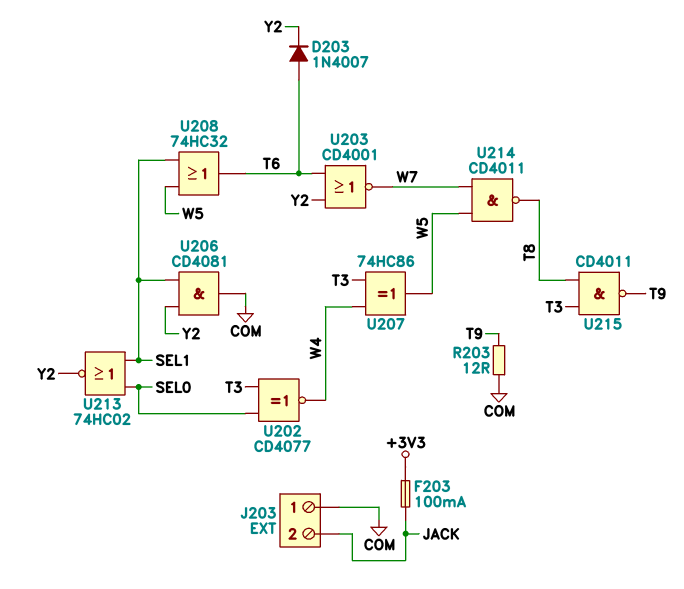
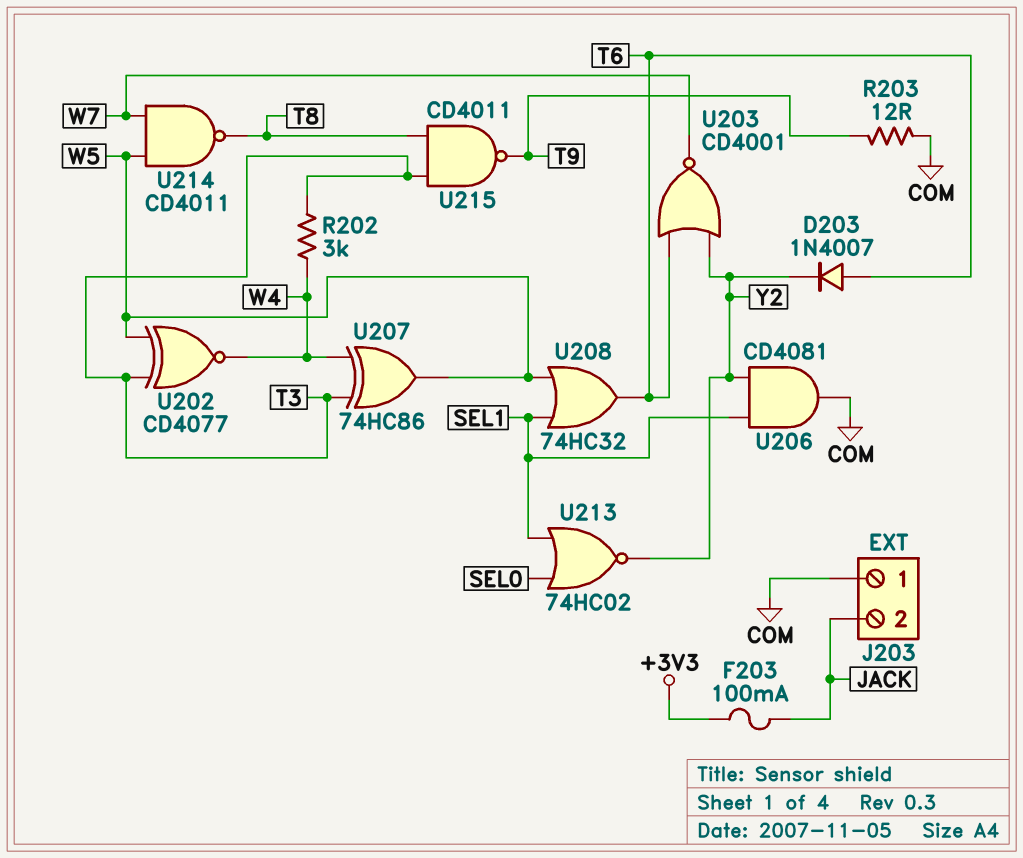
R202: none -> 3k (T3, W4)
U202: XNOR CD4077 (in SEL0, in T3, out W4) -> XNOR CD4077 (in T3, in W5, out W4)

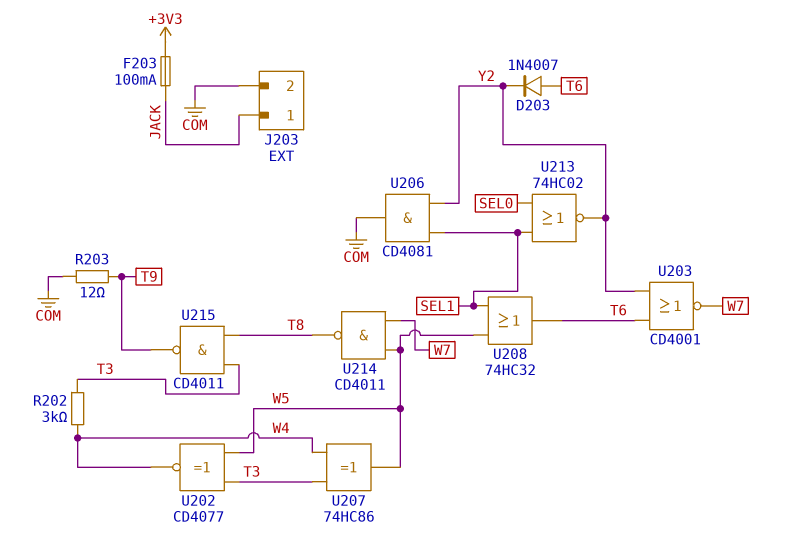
J203 pin 1: COM -> JACK
J203 pin 2: JACK -> COM

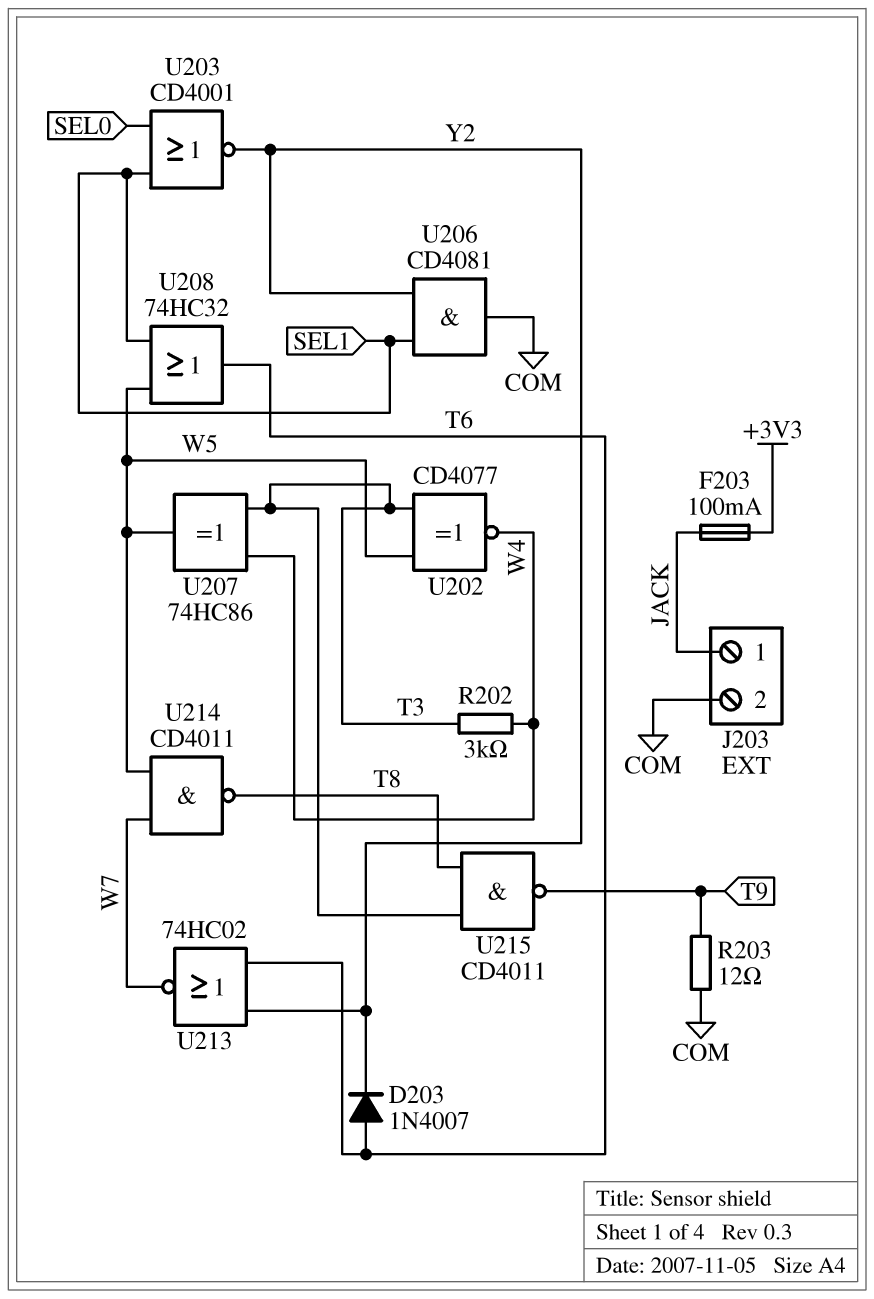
U203: NOR CD4001 (in T6, in Y2, out W7) -> NOR CD4001 (in SEL0, in SEL1, out Y2)
U213: NOR 74HC02 (in SEL0, in SEL1, out Y2) -> NOR 74HC02 (in T6, in Y2, out W7)

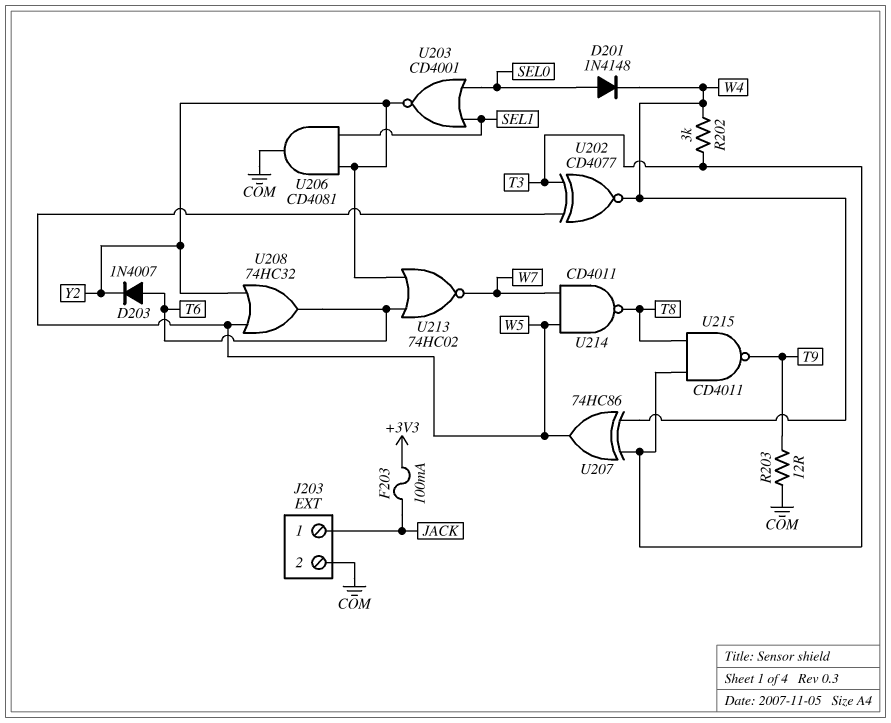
D201: none -> diode 1N4148 (A SEL0, K W4)
U208: OR 74HC32 (in SEL1, in W5, out T6) -> OR 74HC32 (in W5, in Y2, out T6)

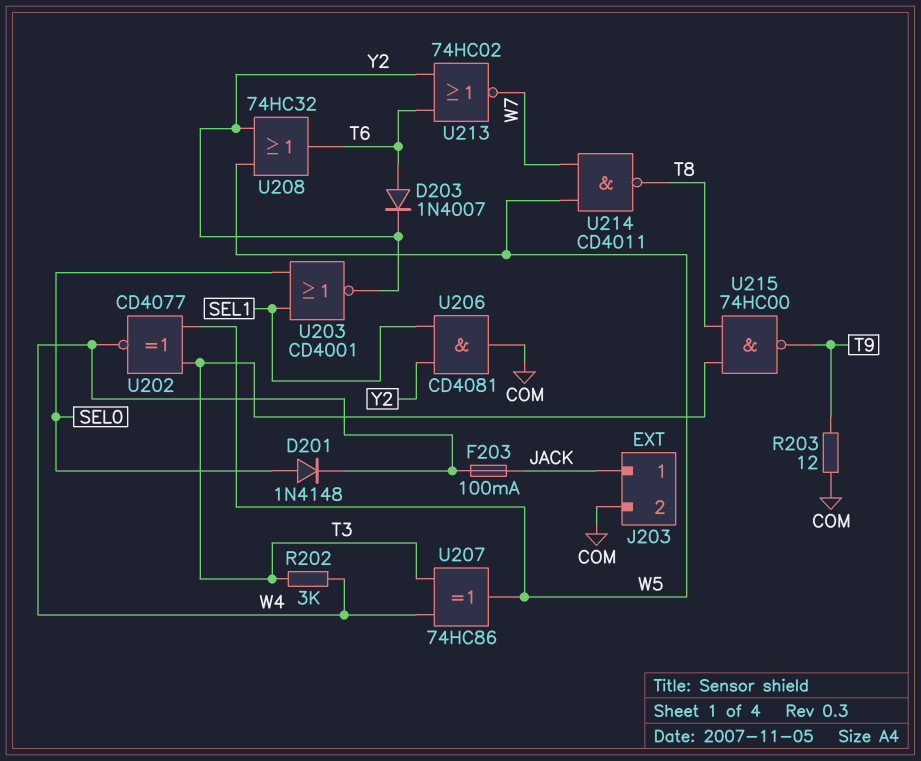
F203: 100mA (+3V3, JACK) -> 100mA (JACK, W4)
U215: NAND CD4011 (in T3, in T8, out T9) -> NAND 74HC00 (in T3, in T8, out T9)

